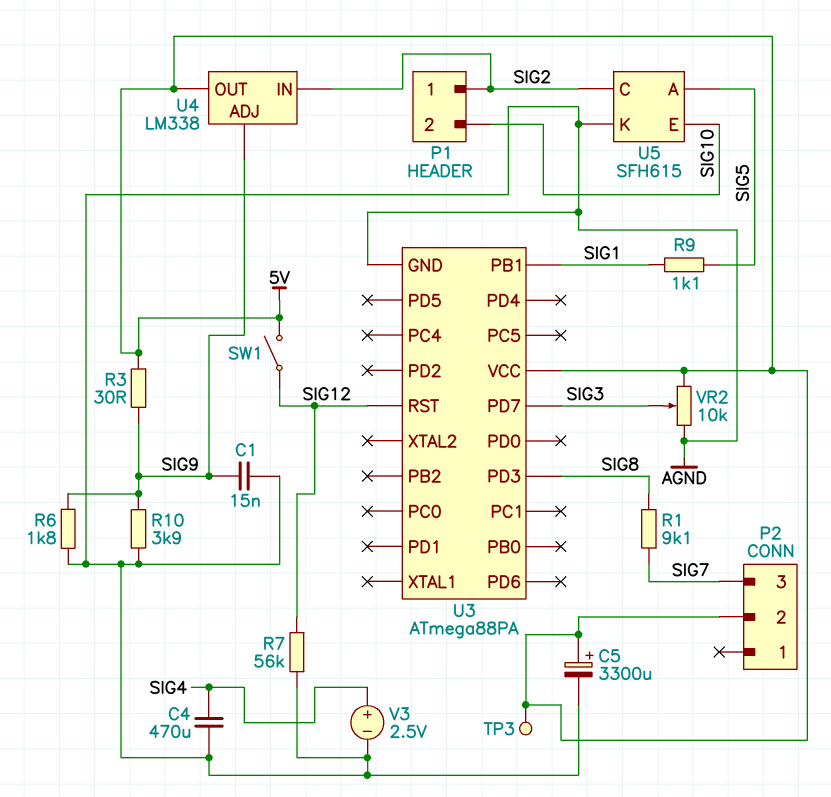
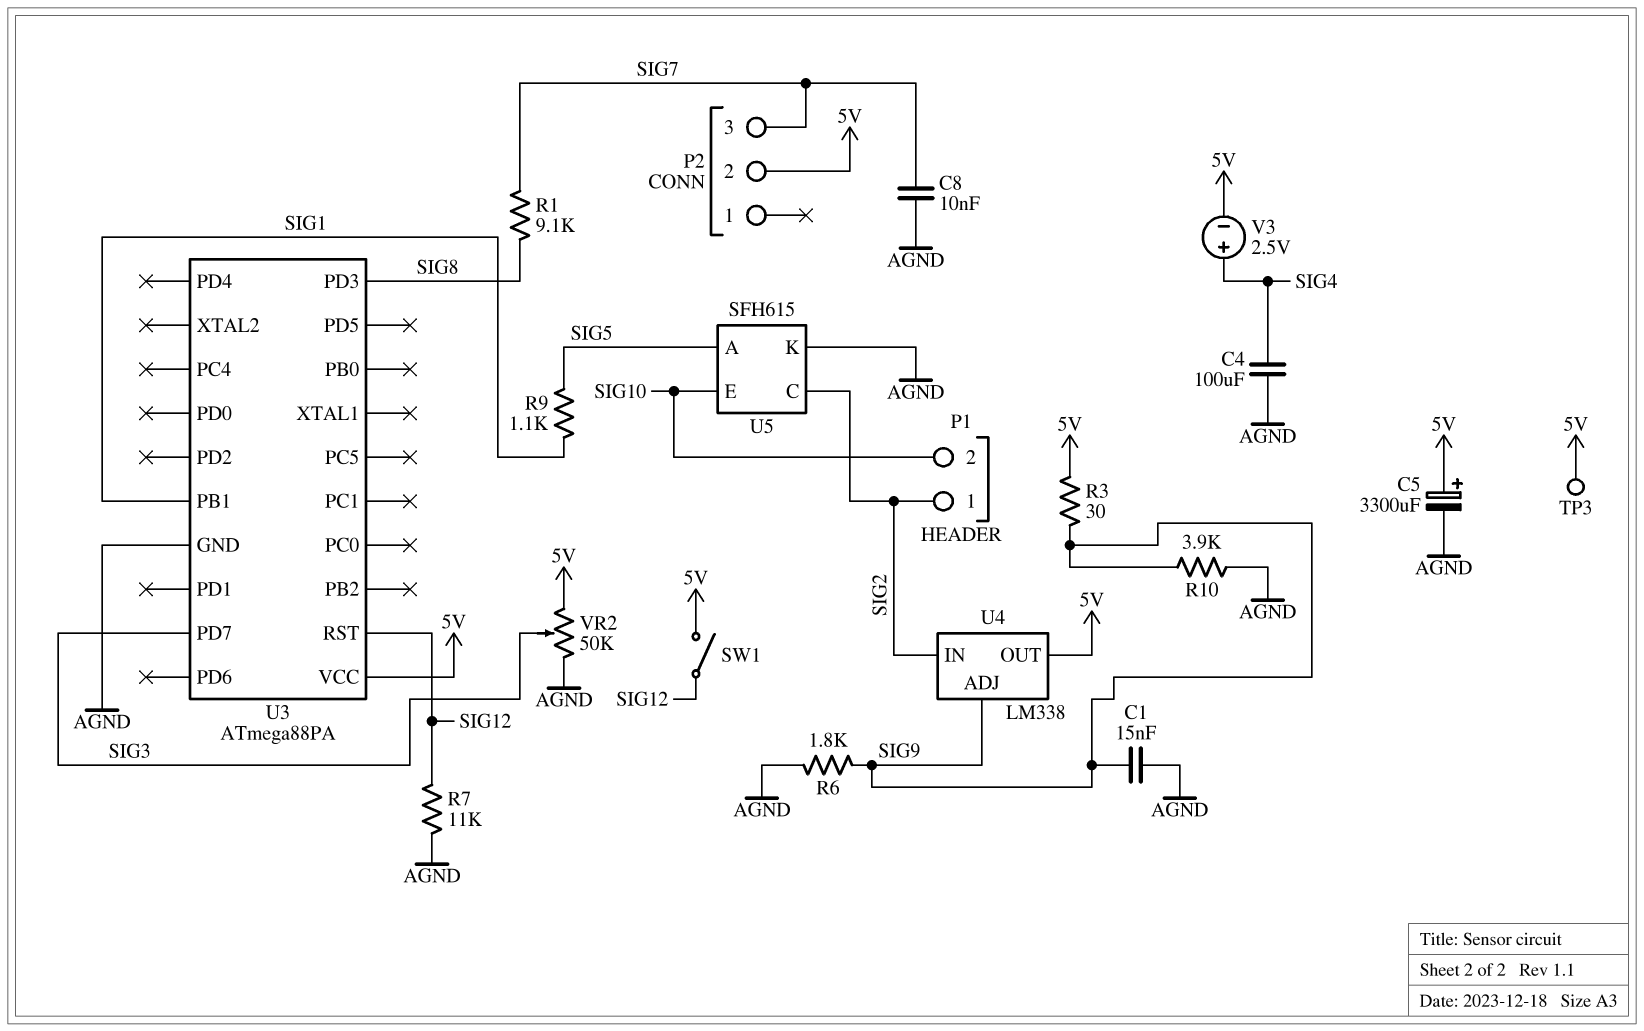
C4: 470uF (AGND, SIG4) -> 100uF (AGND, SIG4)
C8: none -> 10nF (AGND, SIG7)
R7: 56k (AGND, SIG12) -> 11k (AGND, SIG12)
V3: 2.5V (plus SIG4, minus AGND) -> 2.5V (plus SIG4, minus 5V)
VR2: 10k (5V, AGND, wiper SIG3) -> 50k (5V, AGND, wiper SIG3)

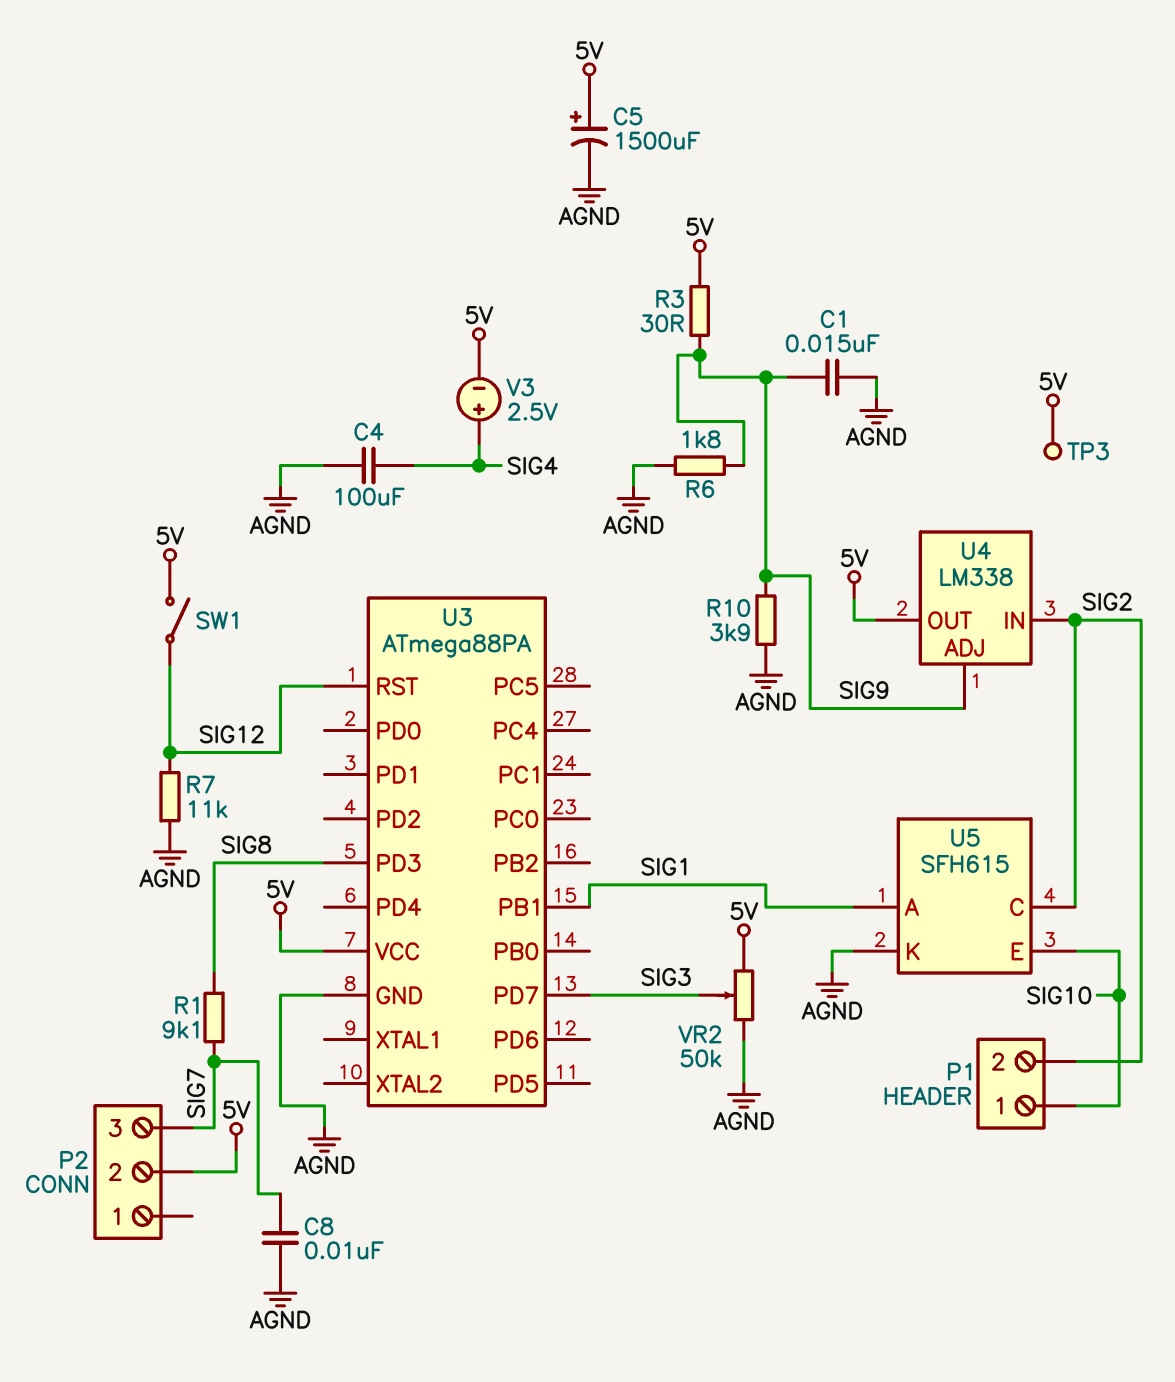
C5: 3300uF (plus 5V, minus AGND) -> 1500uF (plus 5V, minus AGND)
P1 pin 1: SIG2 -> SIG10
P1 pin 2: SIG10 -> SIG2
R9: 1.1k (SIG1, SIG5) -> none
U5 pin A: SIG5 -> SIG1

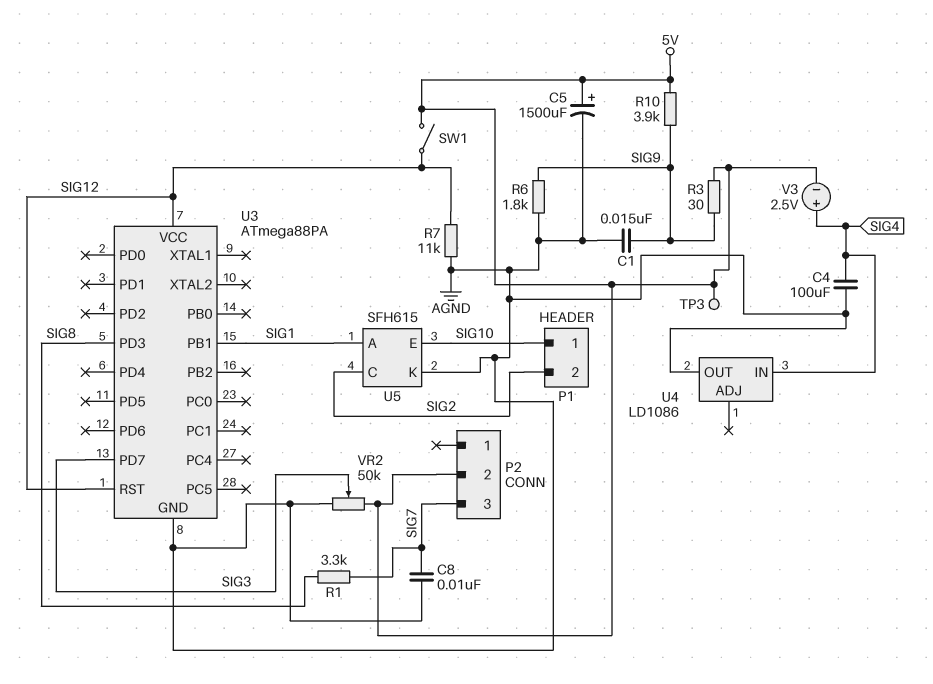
R1: 9.1k (SIG7, SIG8) -> 3.3k (SIG7, SIG8)
R10: 3.9k (AGND, SIG9) -> 3.9k (5V, SIG9)
U3 pin VCC: 5V -> SIG12
U4: LM338 -> LD1086
U4 pin ADJ: SIG9 -> none
U4 pin IN: SIG2 -> SIG4
U4 pin OUT: 5V -> AGND

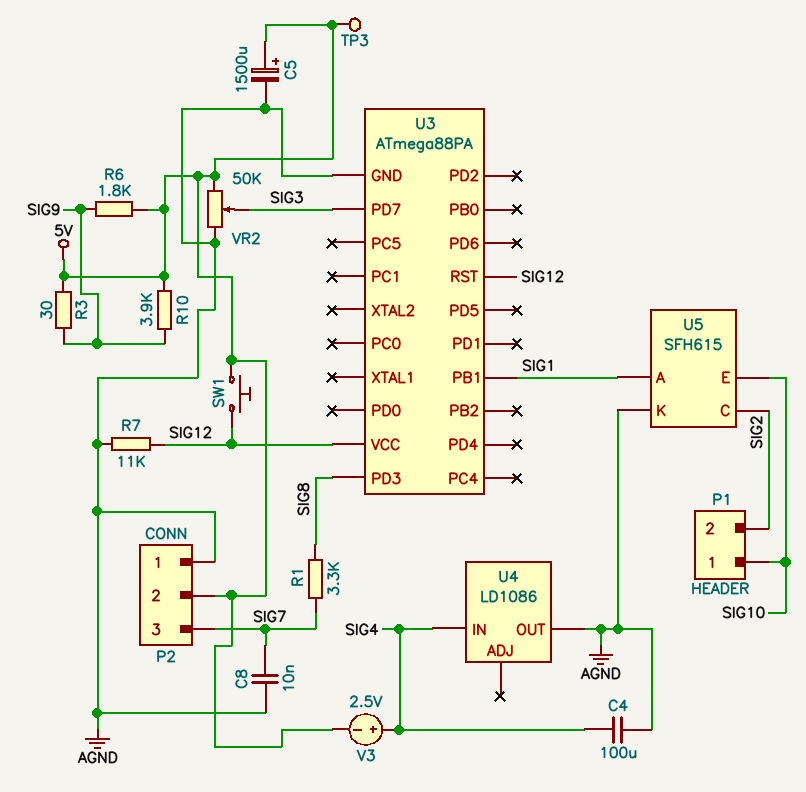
C1: 15nF (AGND, SIG9) -> none
P2 pin 1: none -> AGND
R6: 1.8k (AGND, SIG9) -> 1.8k (5V, SIG9)
SW1: switch (5V, SIG12) -> button (5V, SIG12)

